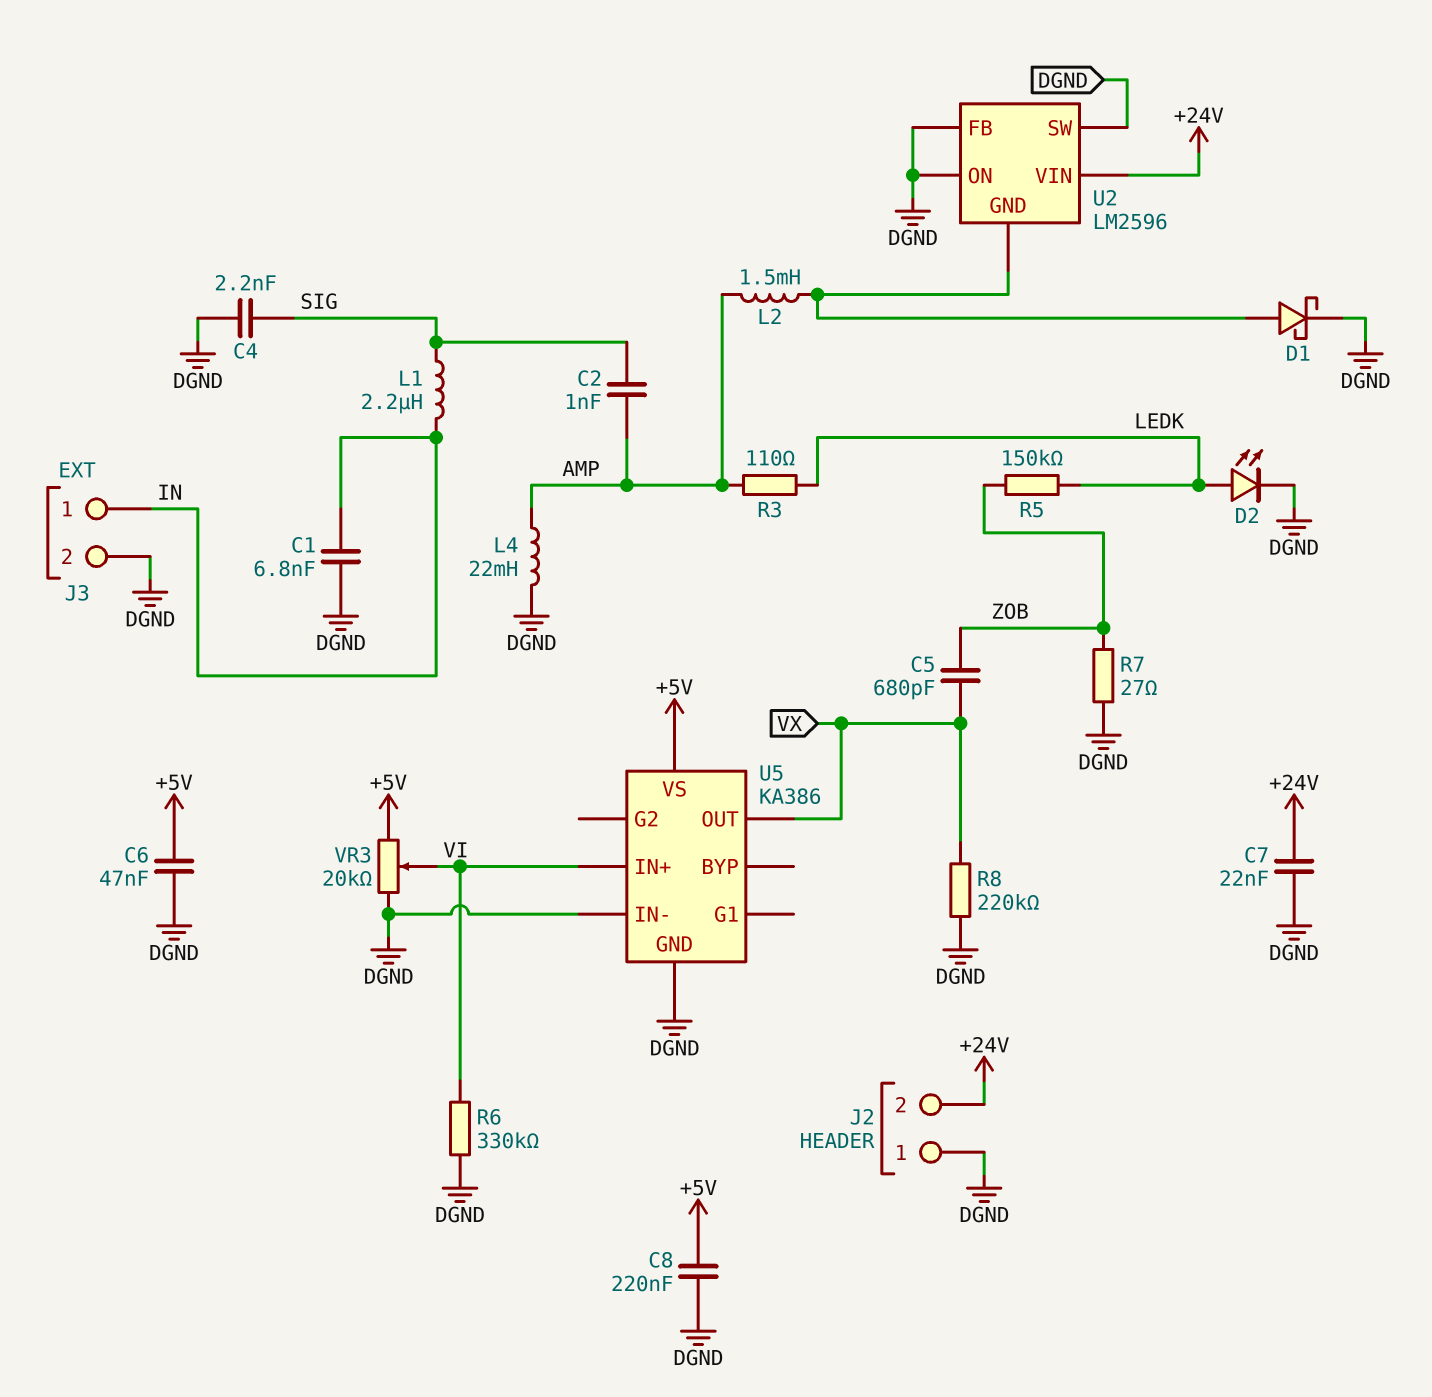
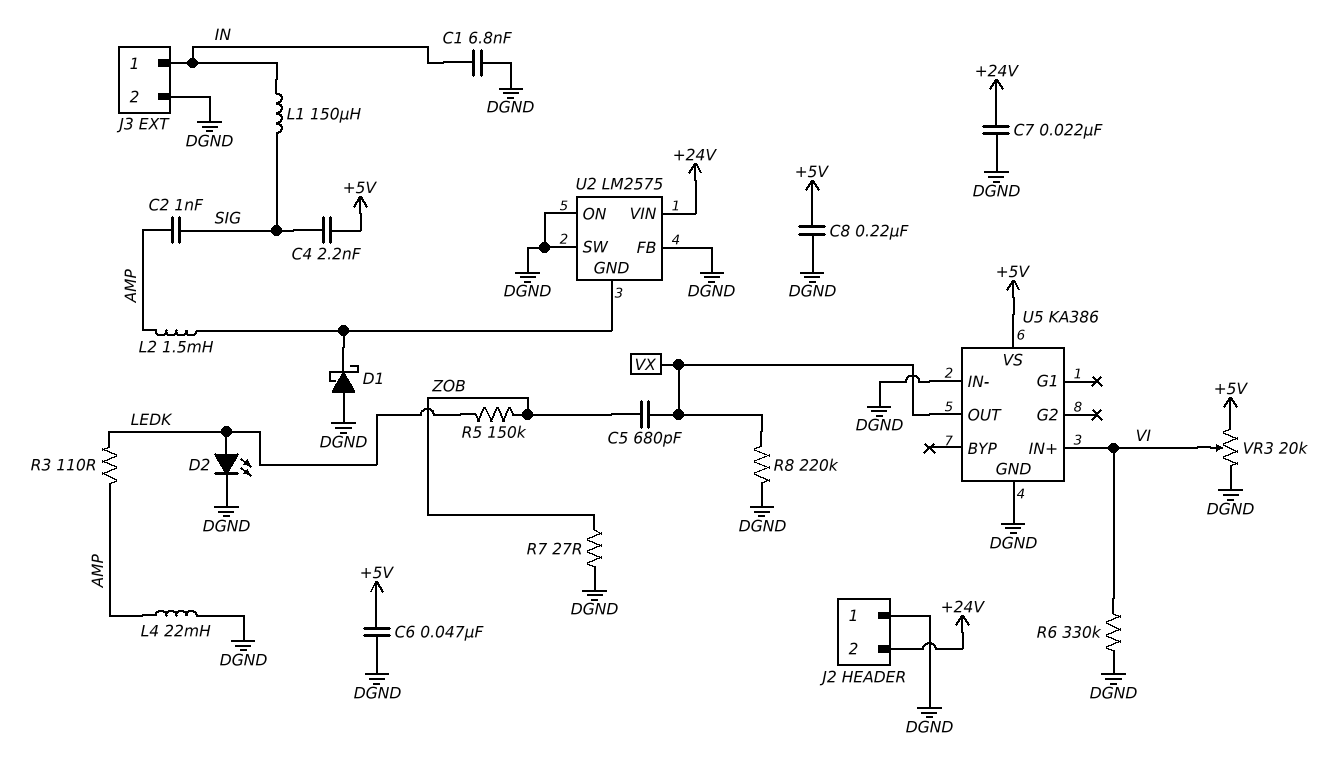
C4: 2.2nF (DGND, SIG) -> 2.2nF (+5V, SIG)
D1: schottky (A U2/GND, K DGND) -> schottky (A DGND, K U2/GND)
L1: 2.2uH (IN, SIG) -> 150uH (IN, SIG)
U2: LM2596 -> LM2575

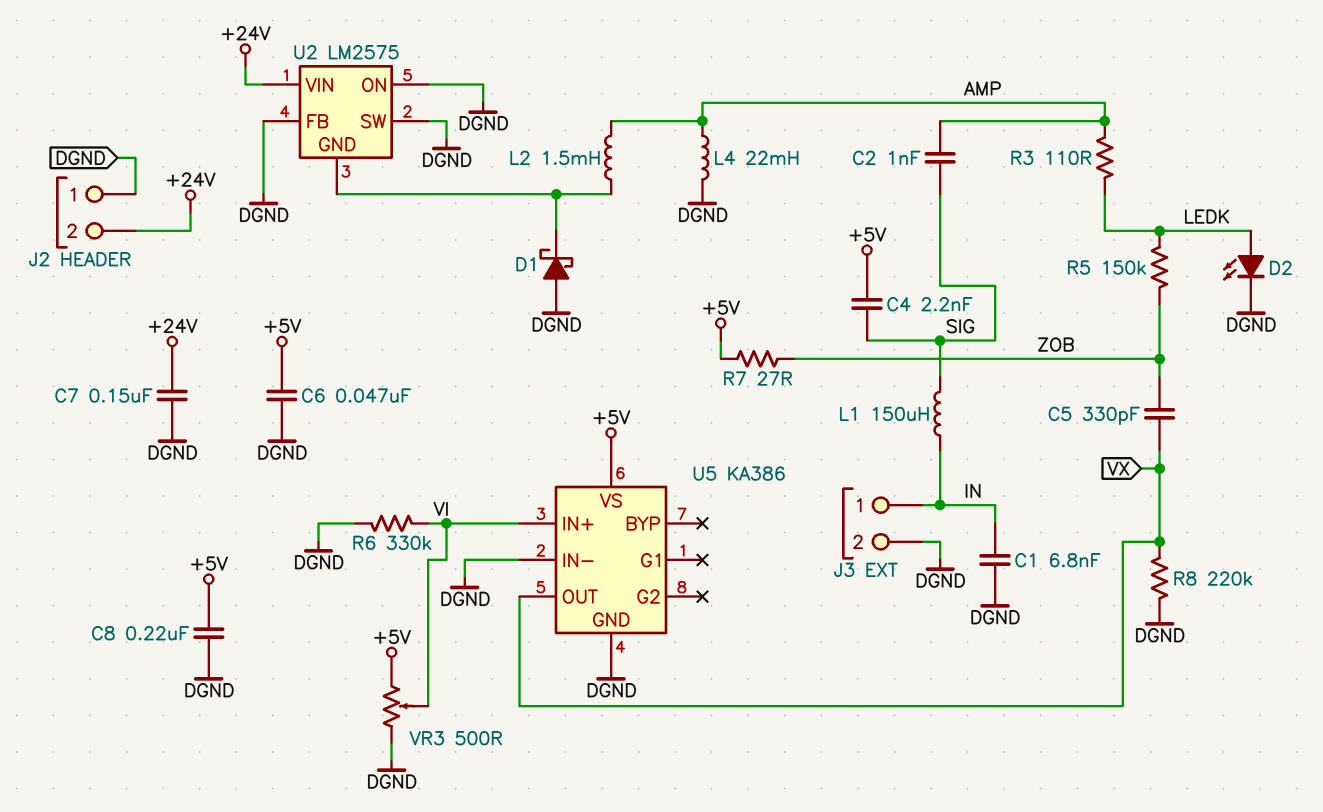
C5: 680pF (VX, ZOB) -> 330pF (VX, ZOB)
C7: 22nF (+24V, DGND) -> 150nF (+24V, DGND)
R7: 27 (DGND, ZOB) -> 27 (+5V, ZOB)
VR3: 20k (+5V, DGND, wiper VI) -> 500 (+5V, DGND, wiper VI)

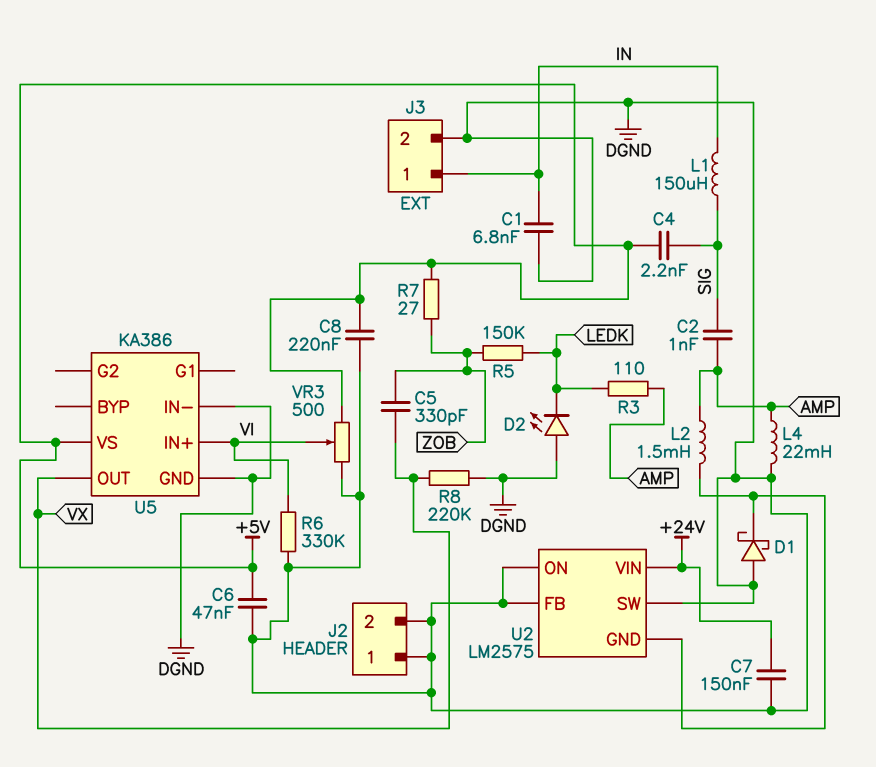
D2: LED (A LEDK, K DGND) -> LED (A DGND, K LEDK)
J2 pin 2: +24V -> DGND

